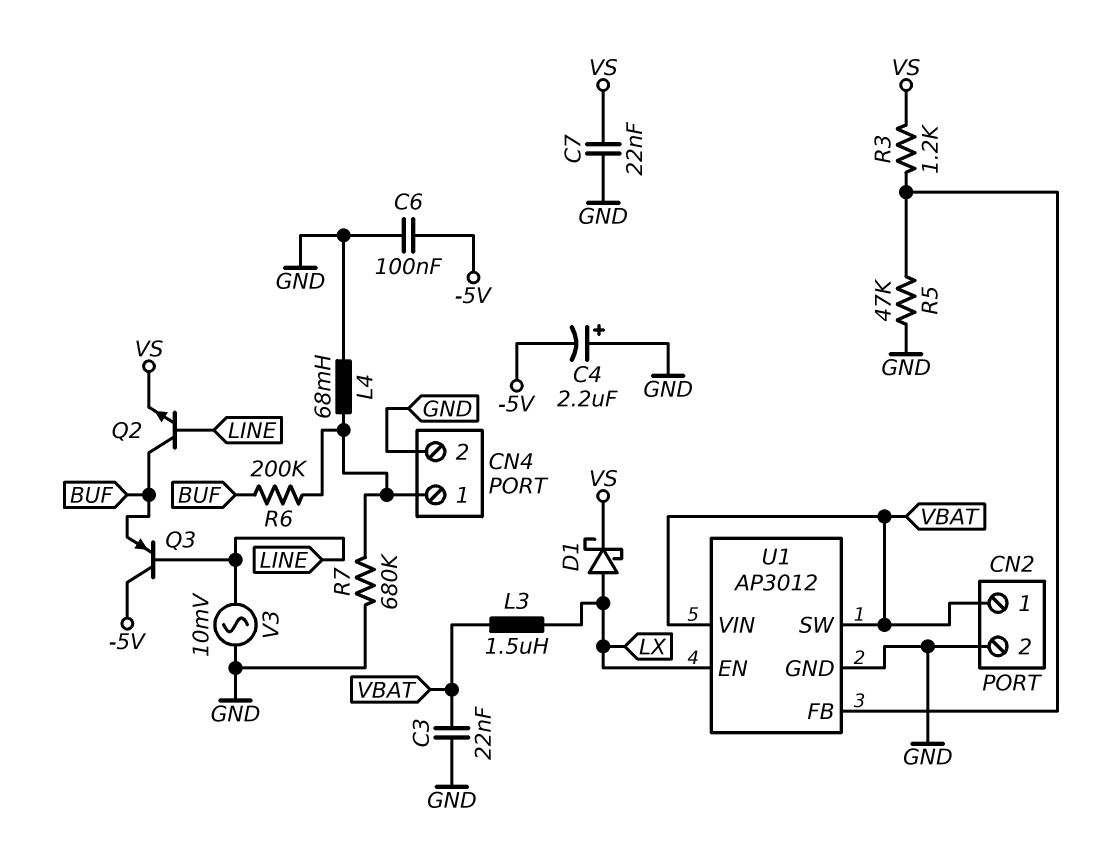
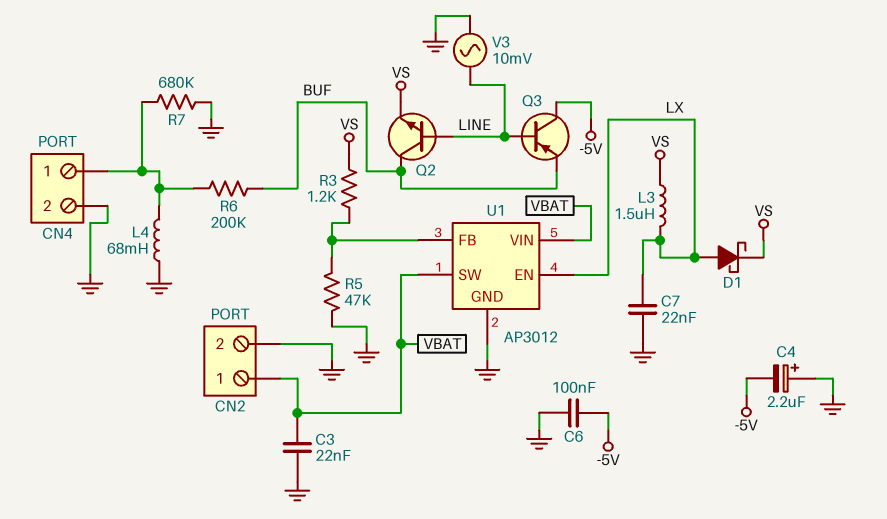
C7: 22nF (GND, VS) -> 22nF (GND, LX)
L3: 1.5uH (LX, VBAT) -> 1.5uH (LX, VS)

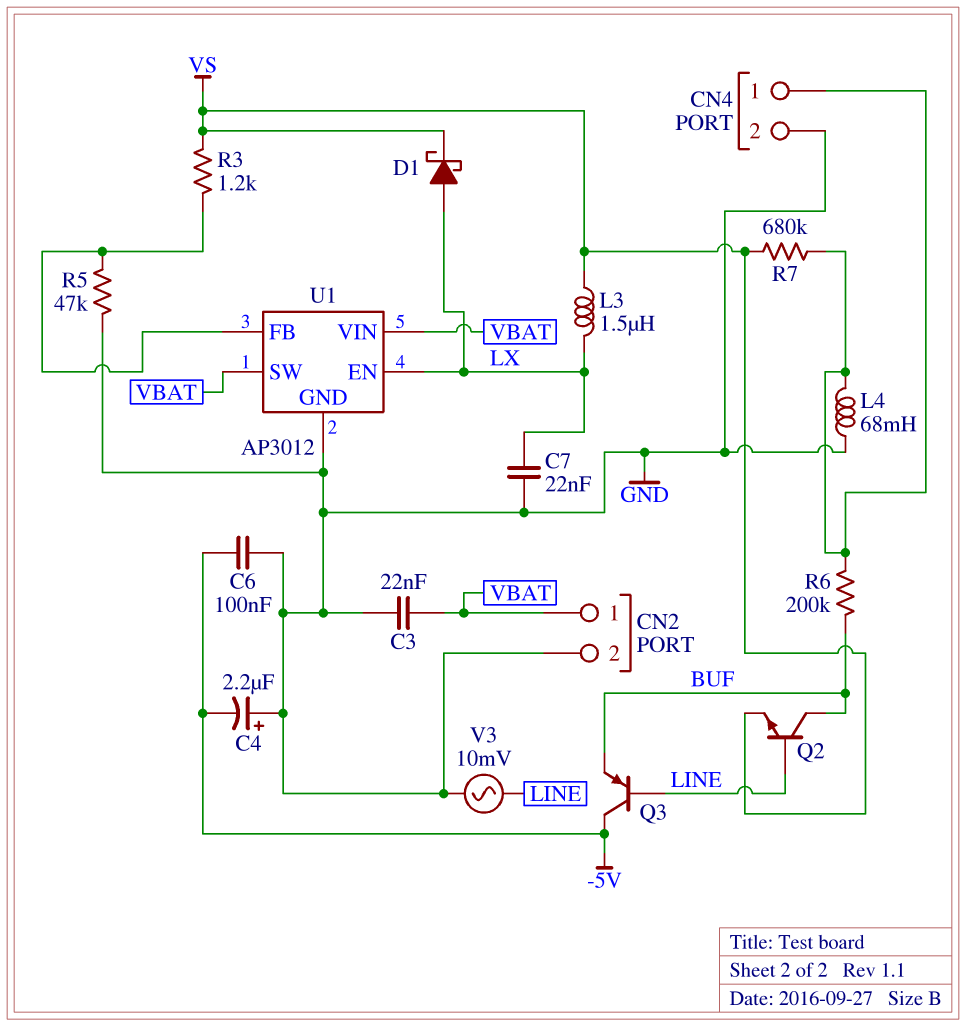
R7: 680k (CN4/1, GND) -> 680k (CN4/1, VS)

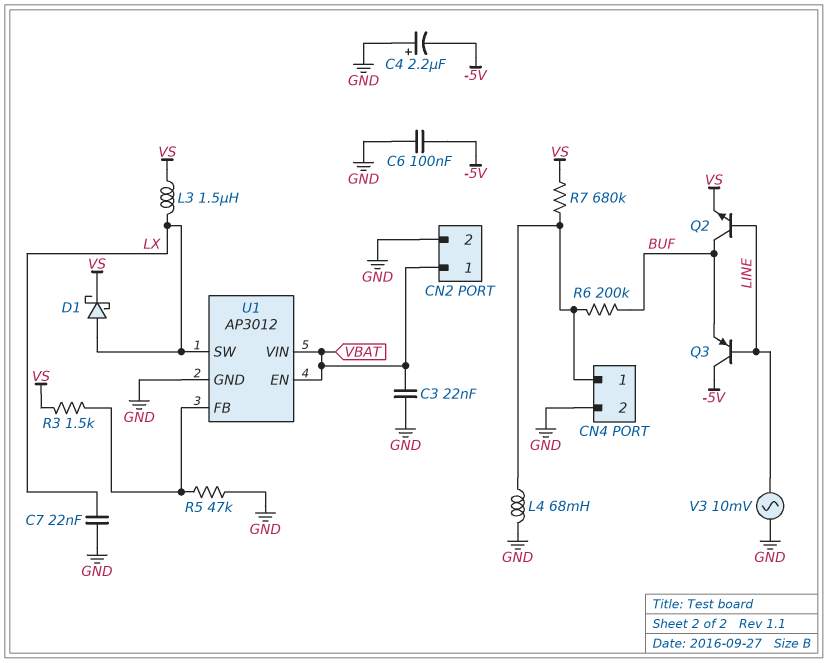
R3: 1.2k (U1/FB, VS) -> 1.5k (U1/FB, VS)
U1 pin EN: LX -> VBAT
U1 pin SW: VBAT -> LX

